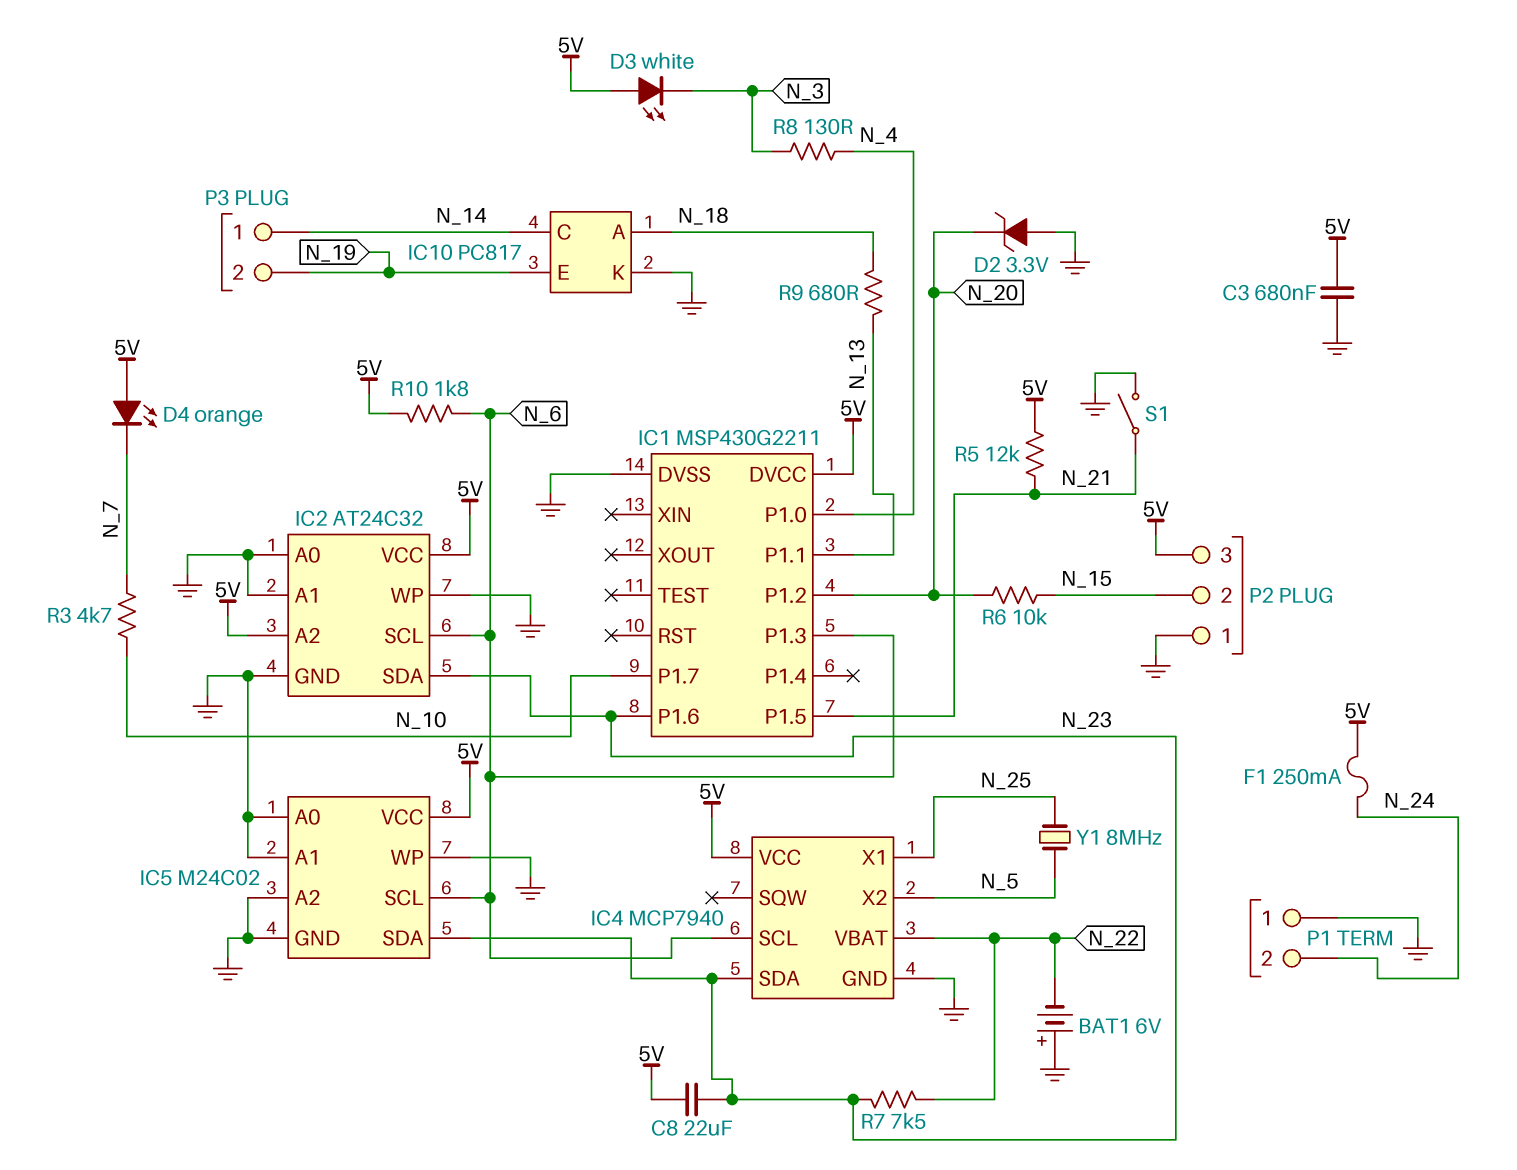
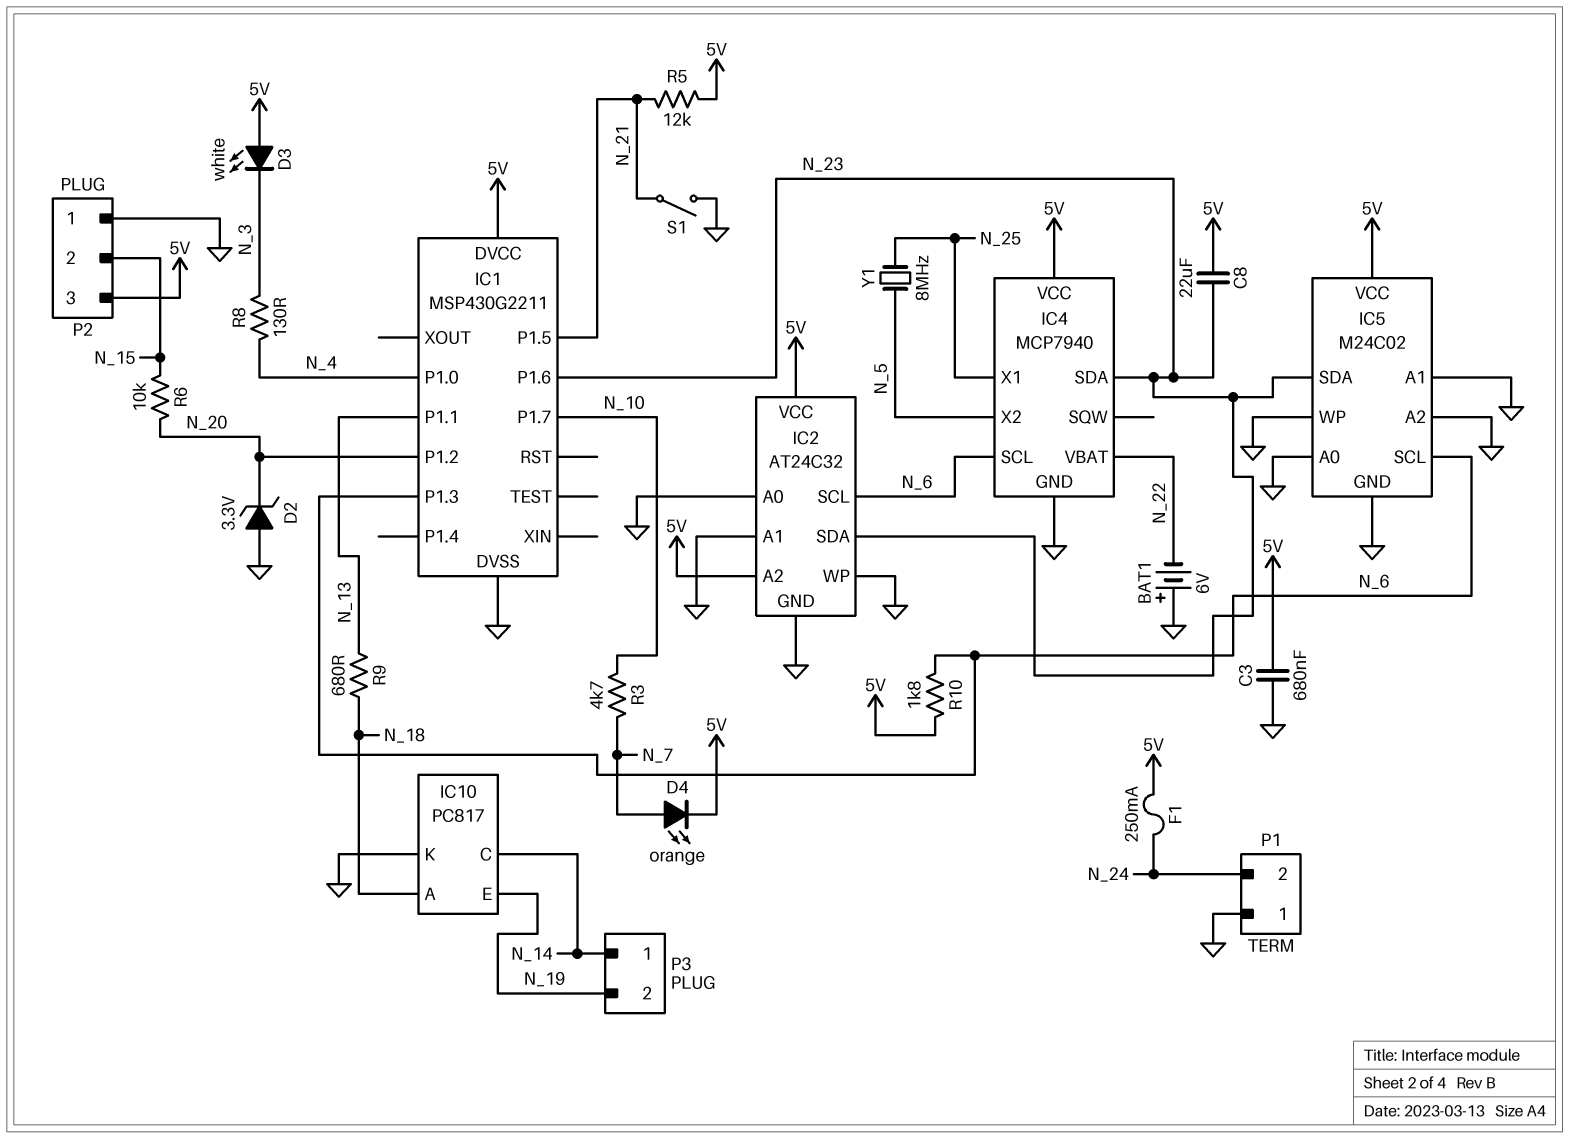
D4: LED orange (A 5V, K N_7) -> LED orange (A N_7, K 5V)
R7: 7.5k (N_22, N_23) -> none

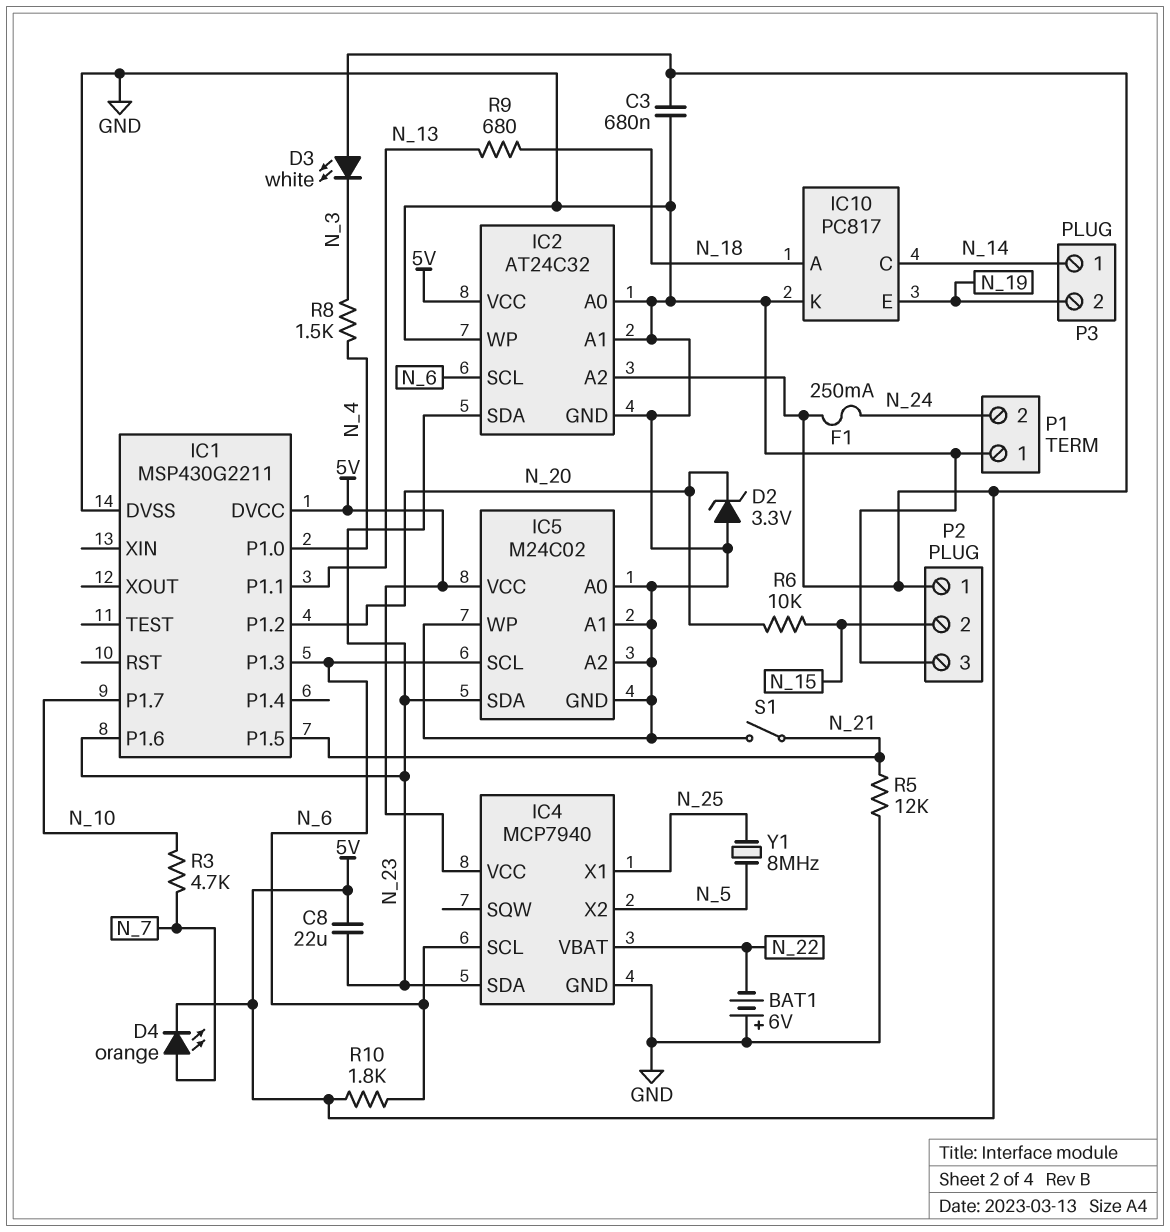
P2 pin 1: GND -> 5V
P2 pin 3: 5V -> GND
R5: 12k (5V, N_21) -> 12k (GND, N_21)
R8: 130 (N_3, N_4) -> 1.5k (N_3, N_4)

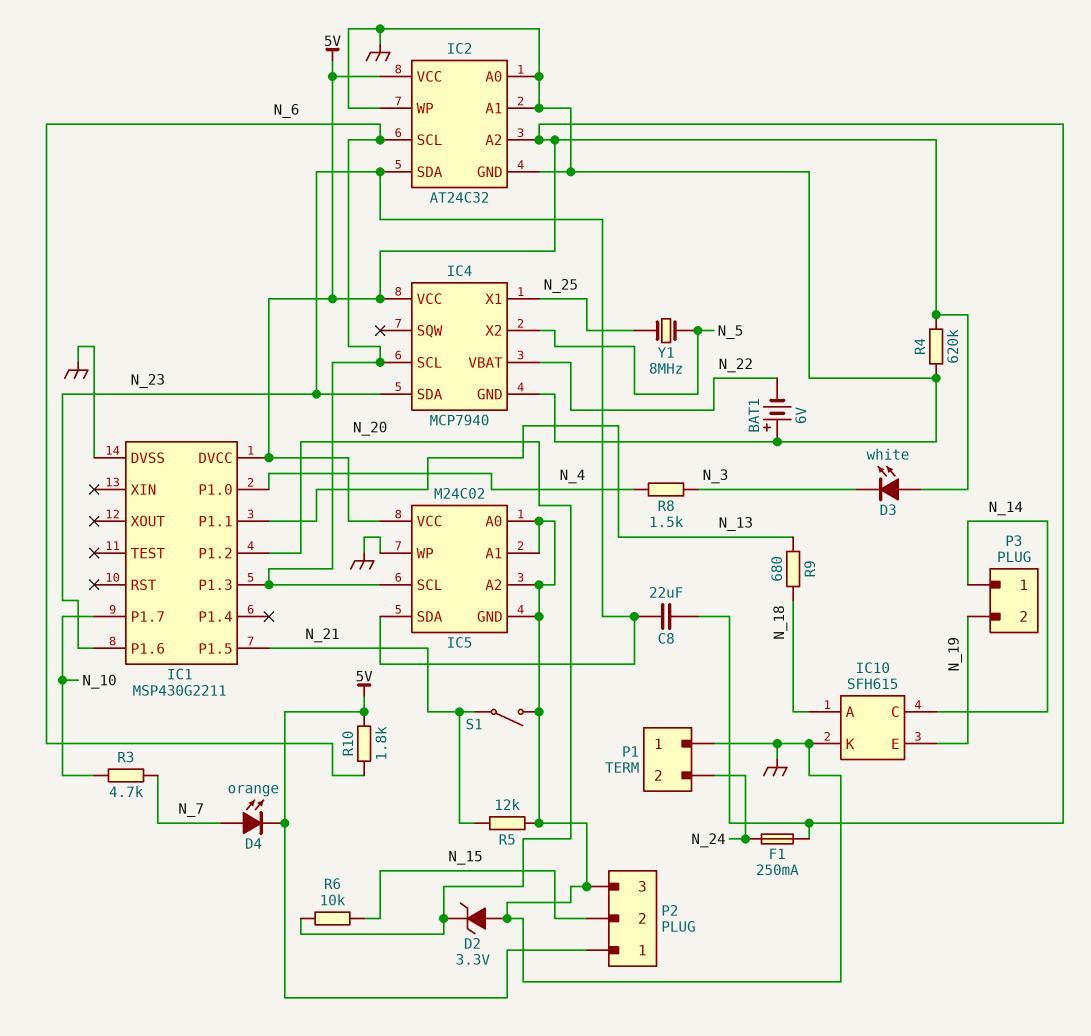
C3: 680nF (5V, GND) -> none
IC10: PC817 -> SFH615
R4: none -> 620k (5V, GND)

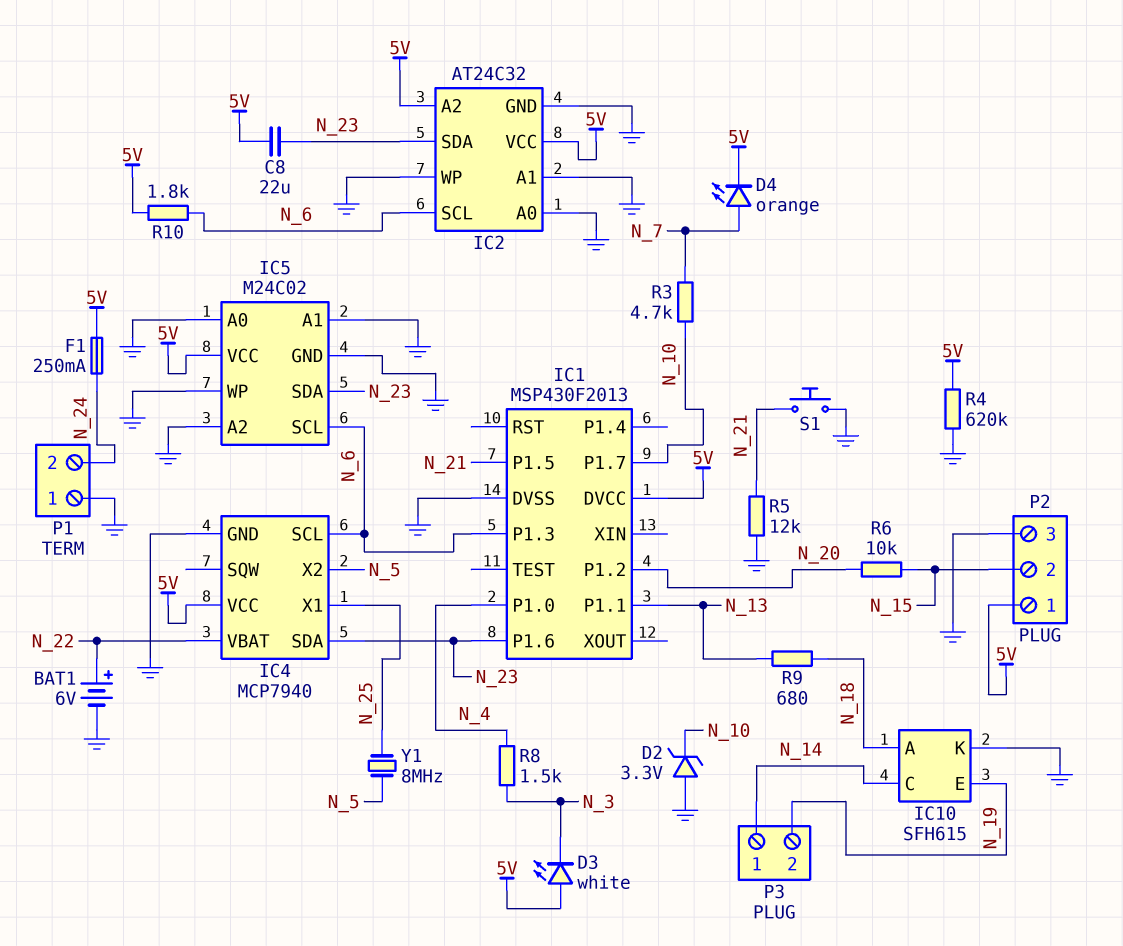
BAT1: 6V (plus GND, minus N_22) -> 6V (plus N_22, minus GND)
D2: zener 3.3V (A GND, K N_20) -> zener 3.3V (A GND, K N_10)
IC1: MSP430G2211 -> MSP430F2013
S1: switch (GND, N_21) -> button (GND, N_21)

